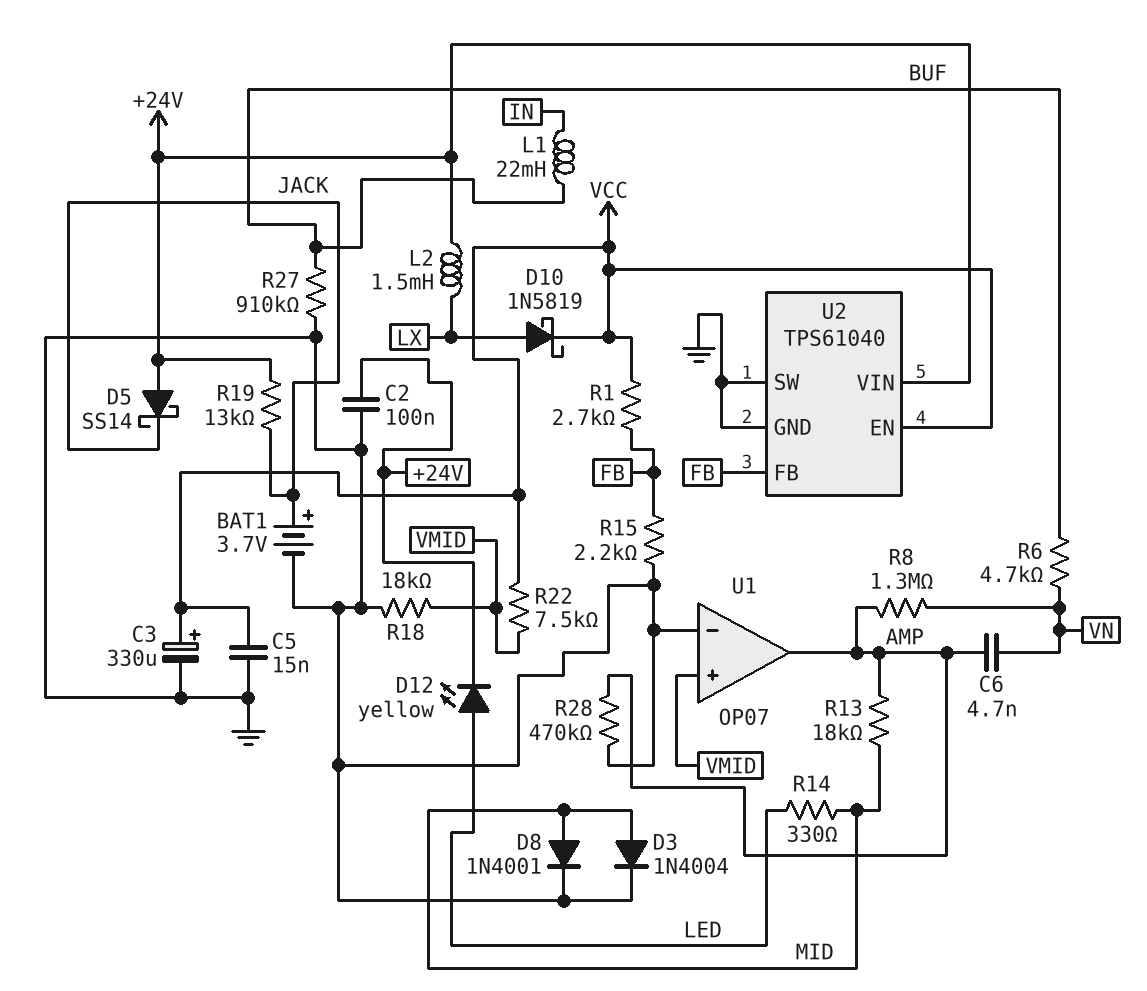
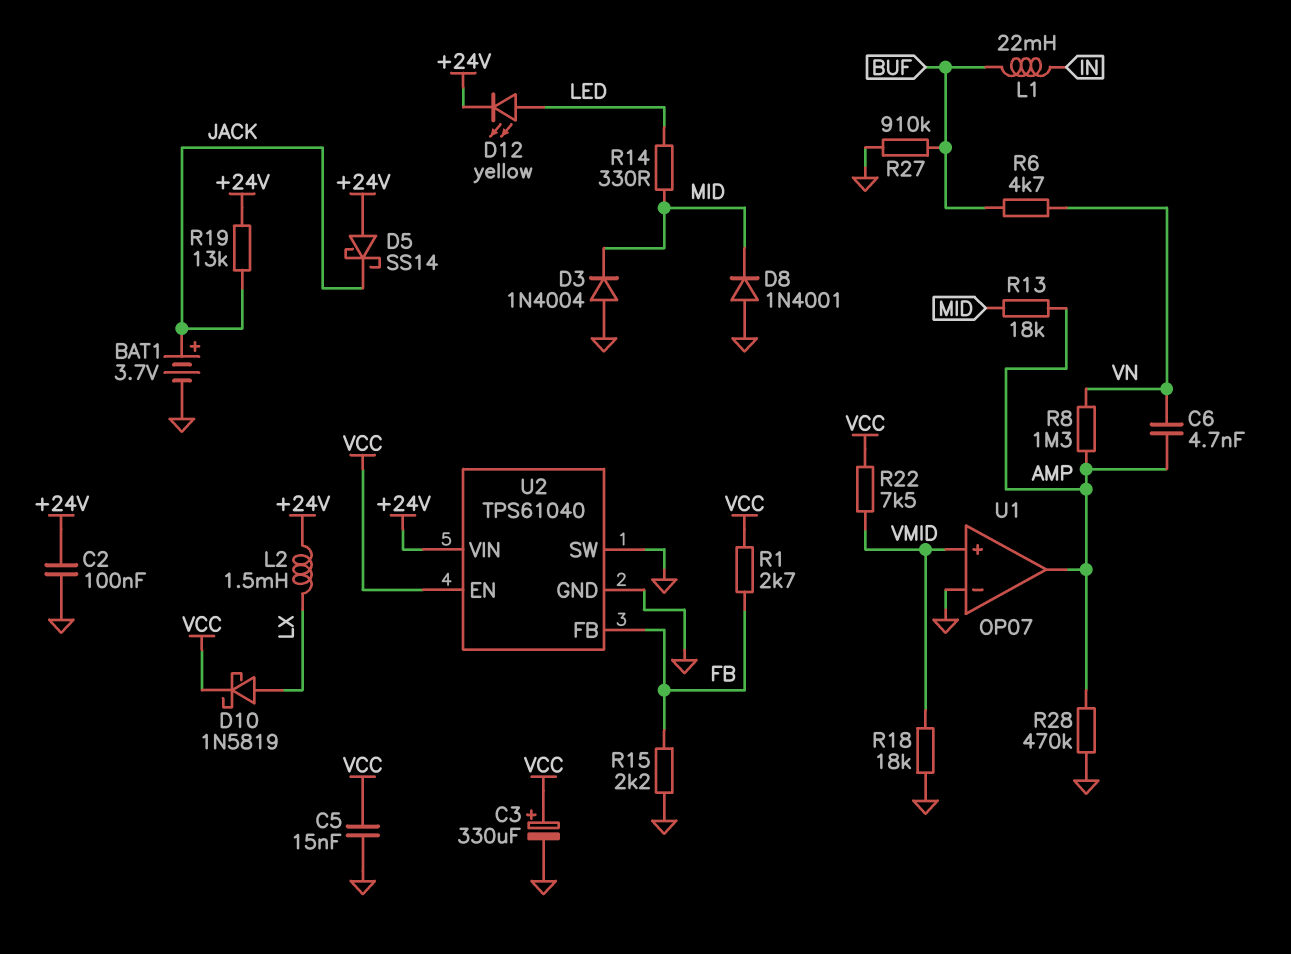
D3: diode 1N4004 (A MID, K GND) -> diode 1N4004 (A GND, K MID)
D8: diode 1N4001 (A MID, K GND) -> diode 1N4001 (A GND, K MID)

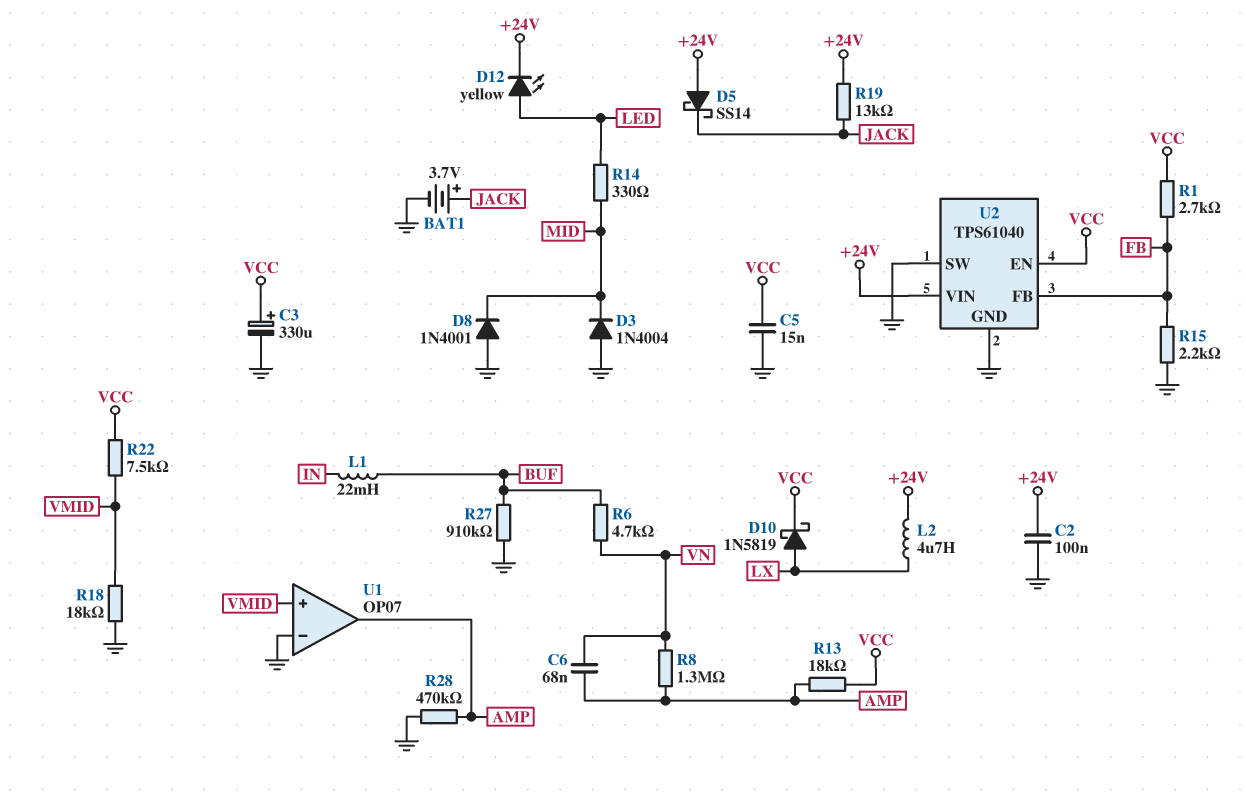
C6: 4.7nF (AMP, VN) -> 68nF (AMP, VN)
L2: 1.5mH (+24V, LX) -> 4.7uH (+24V, LX)
R13: 18k (AMP, MID) -> 18k (AMP, VCC)

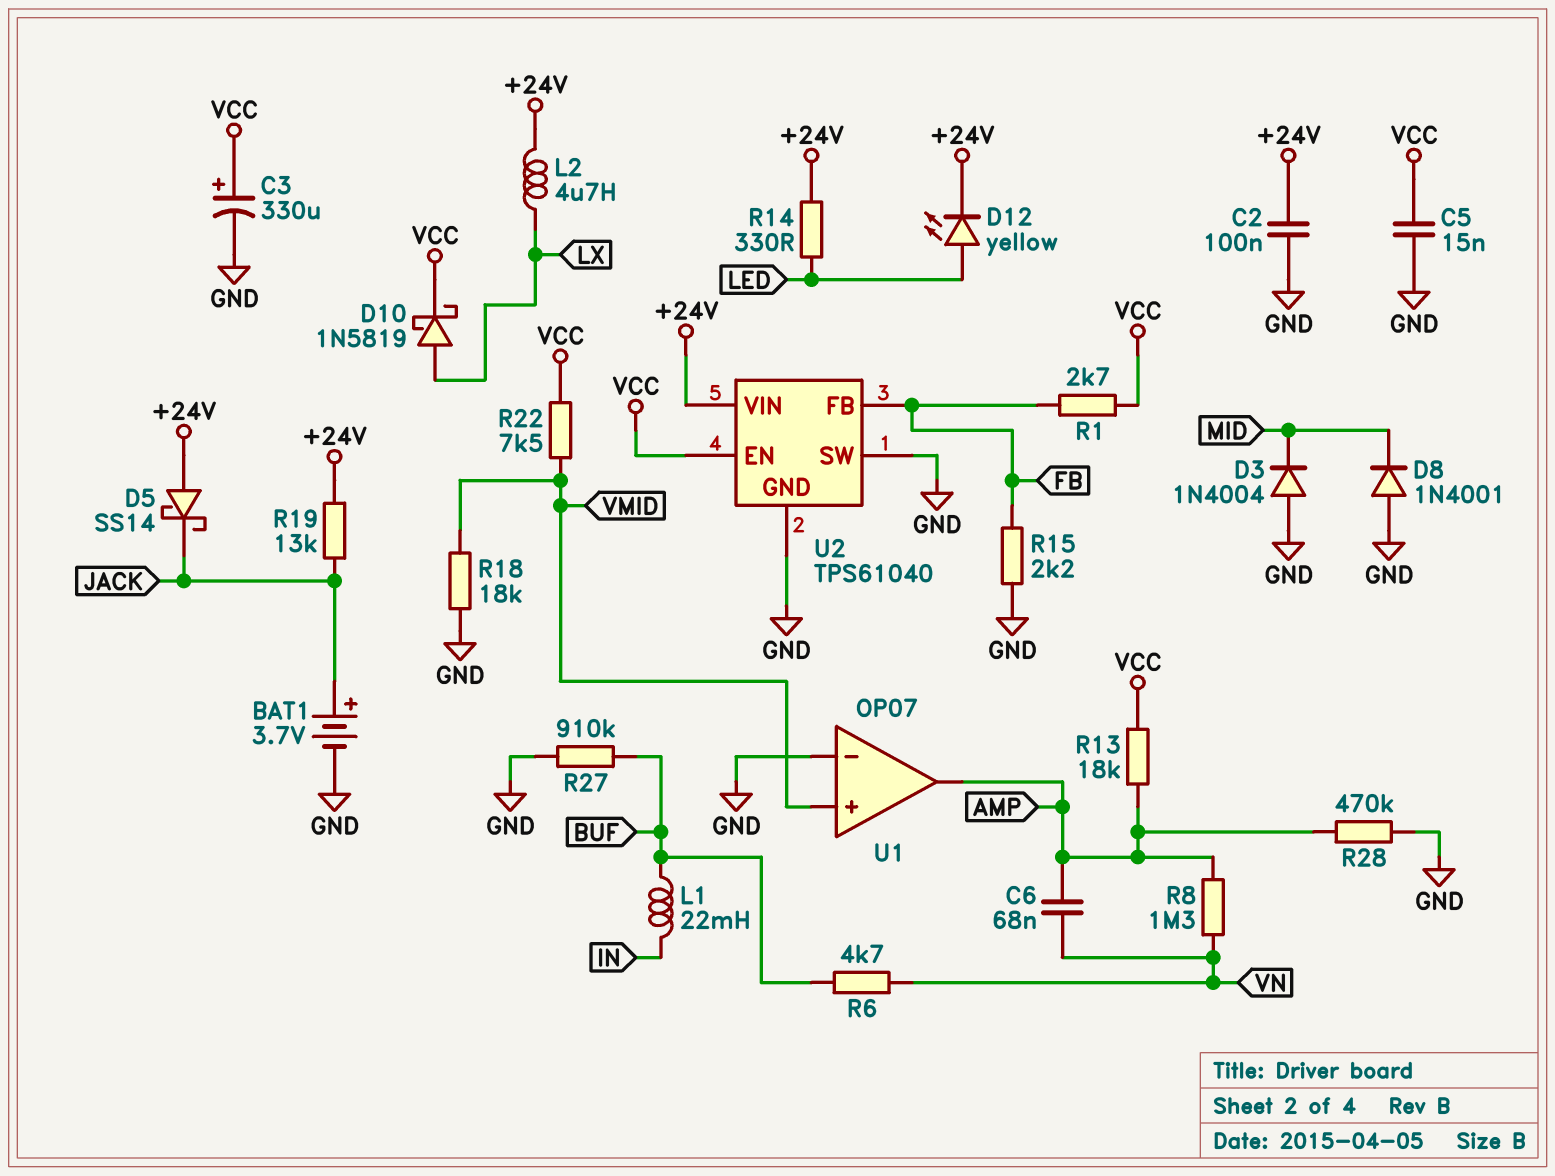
R14: 330 (LED, MID) -> 330 (+24V, LED)

